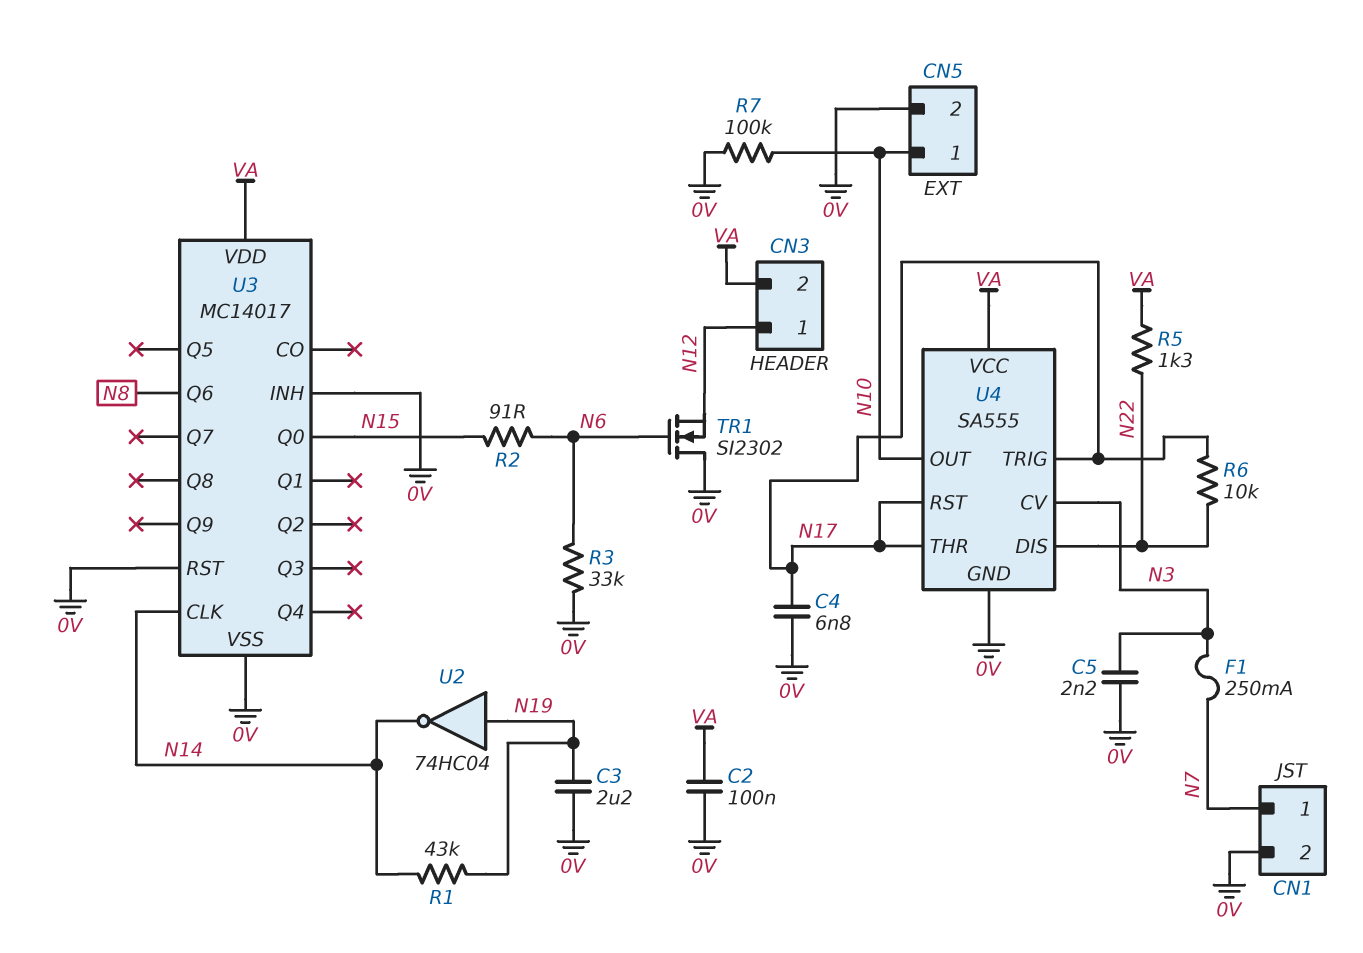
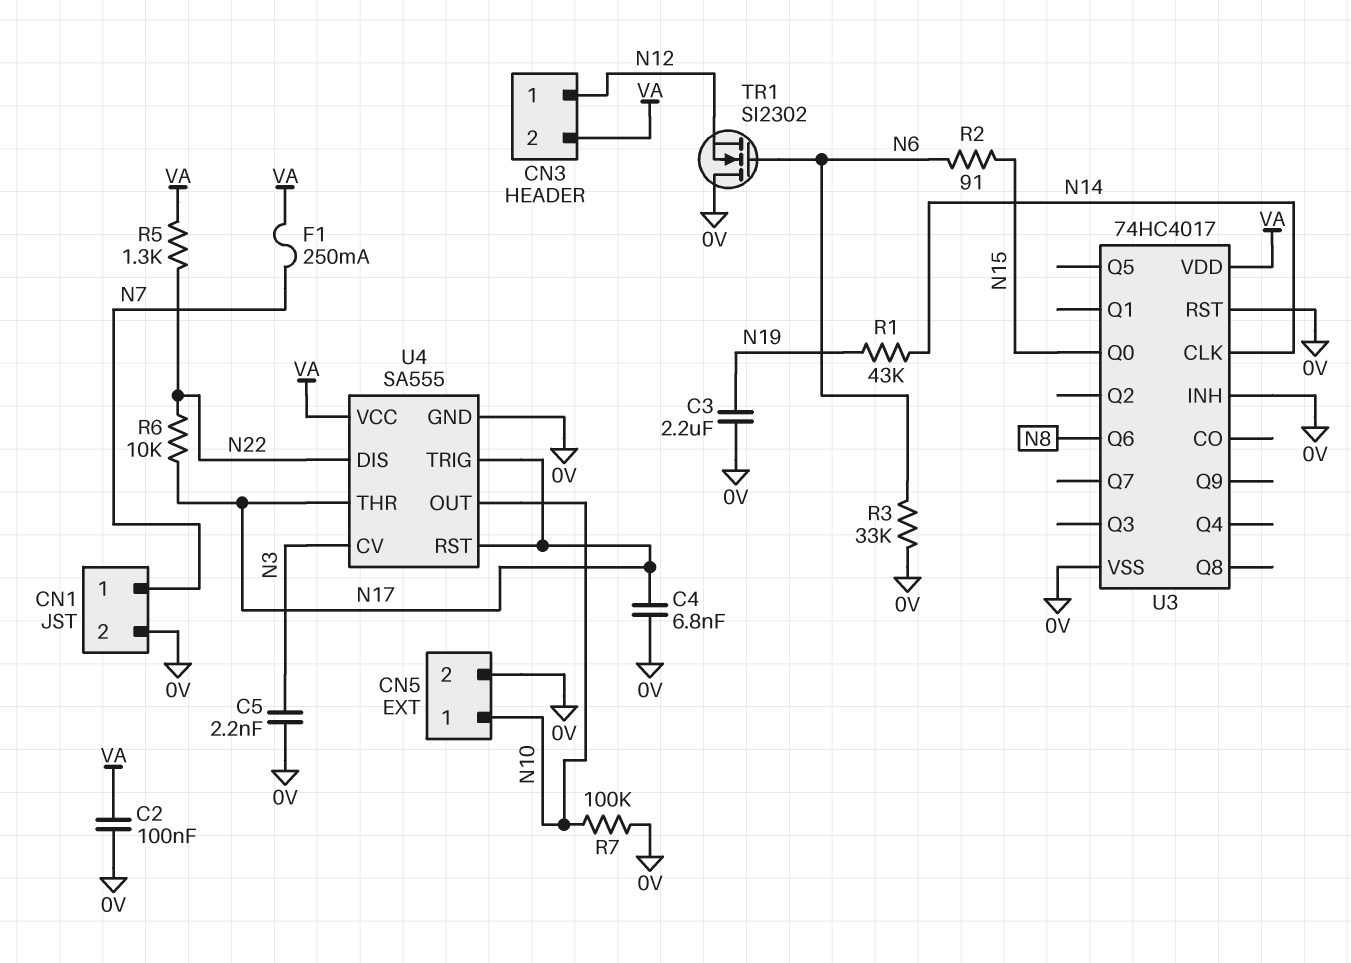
F1: 250mA (N3, N7) -> 250mA (N7, VA)
U2: NOT 74HC04 (in N19, out N14) -> none
U3: MC14017 -> 74HC4017

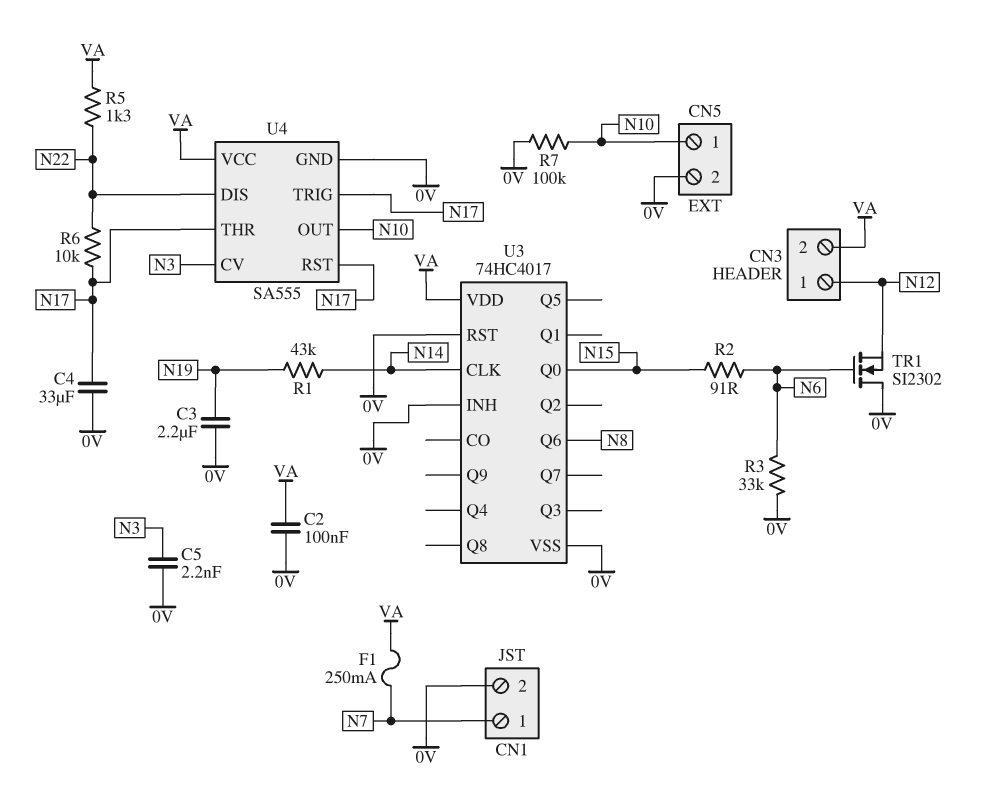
C4: 6.8nF (0V, N17) -> 33uF (0V, N17)

